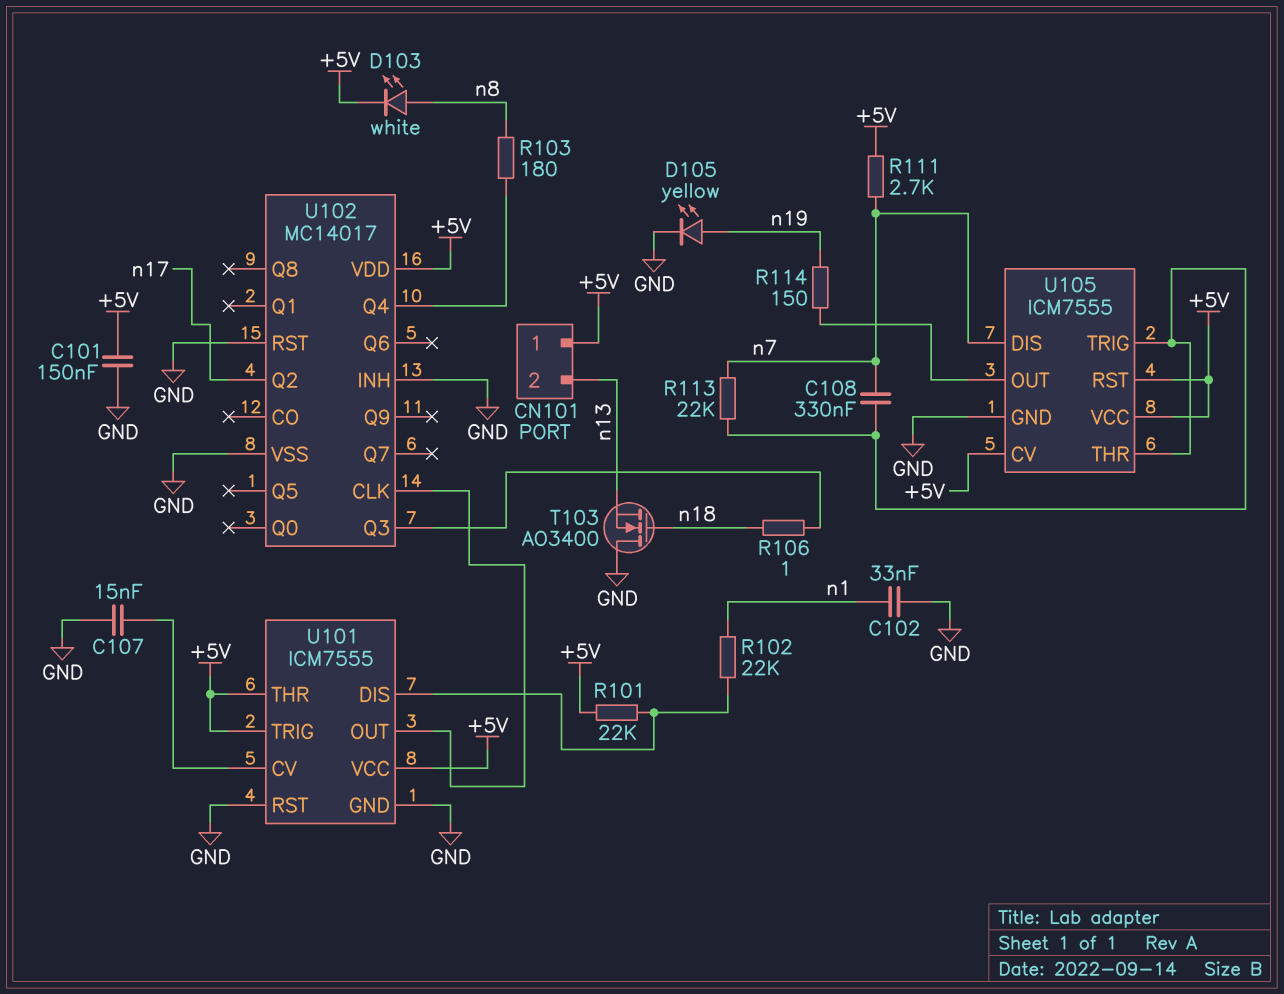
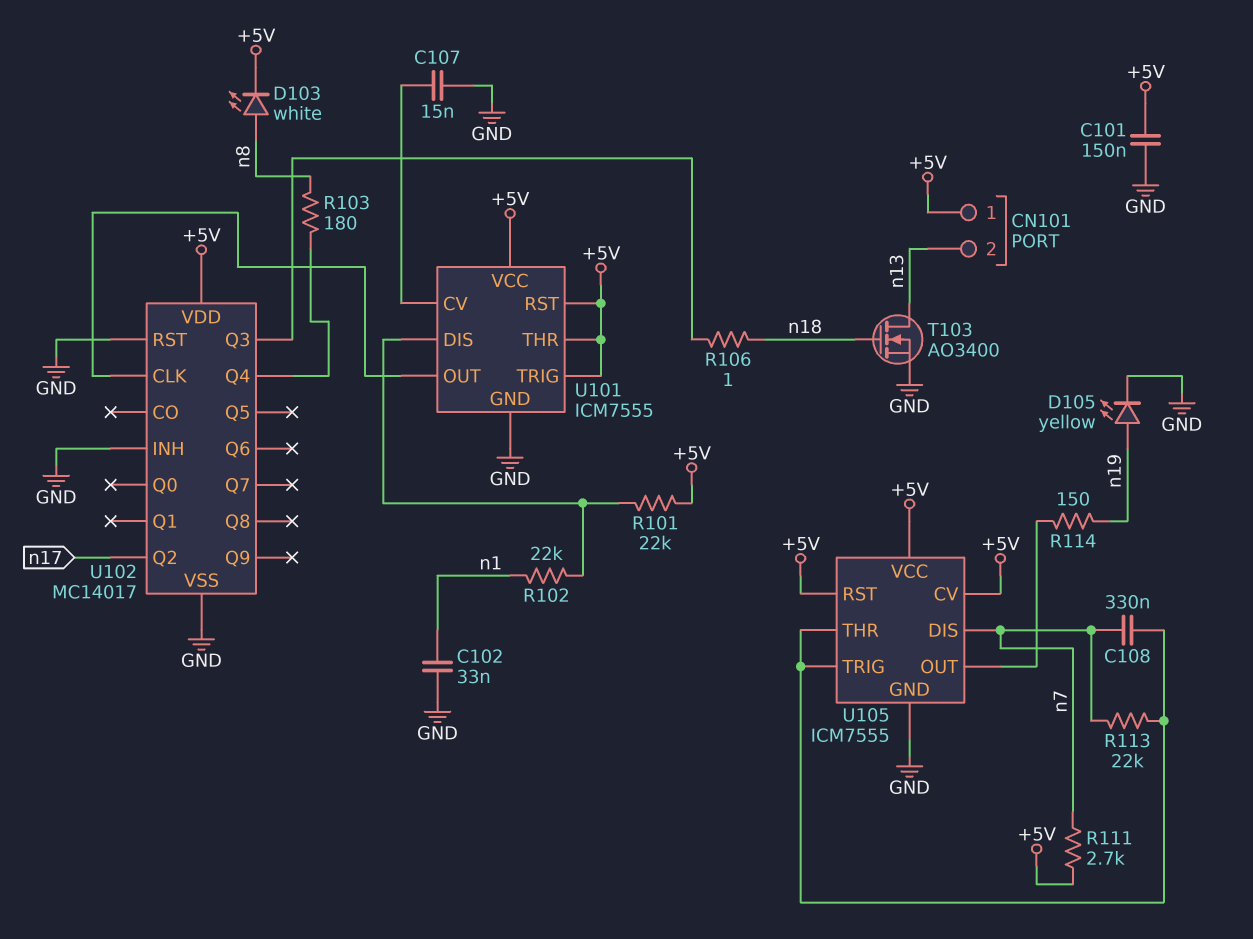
T103: NMOS AO3400 (G n18, D GND, S n13) -> NMOS AO3400 (G n18, D n13, S GND)
U101 pin RST: GND -> +5V

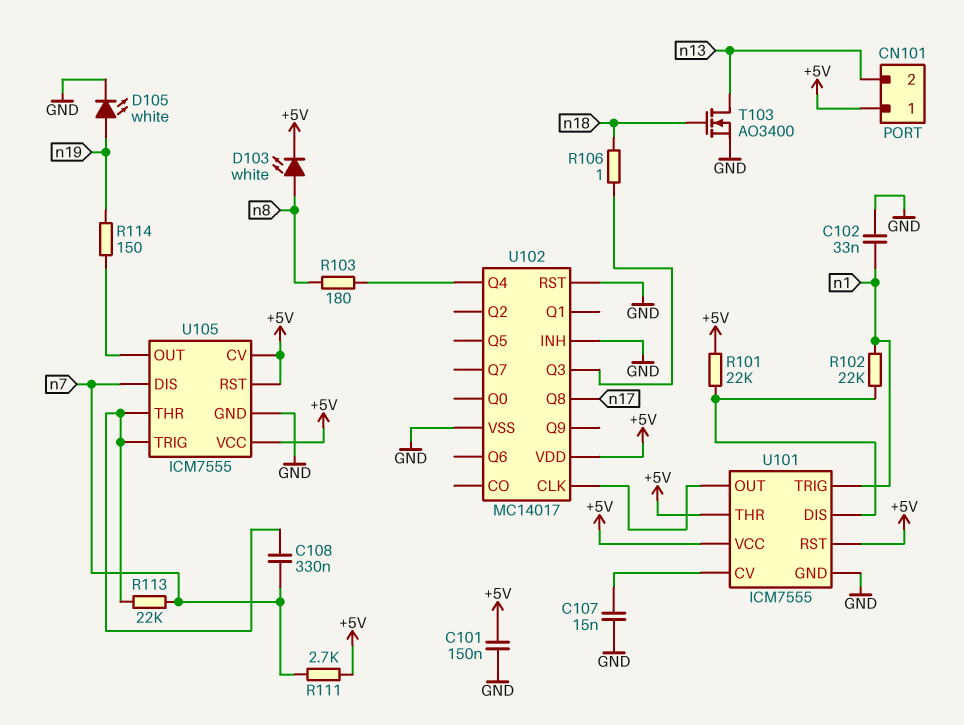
D105: LED yellow (A n19, K GND) -> LED white (A n19, K GND)
U101 pin TRIG: +5V -> n1
U102 pin Q2: n17 -> none
U102 pin Q8: none -> n17

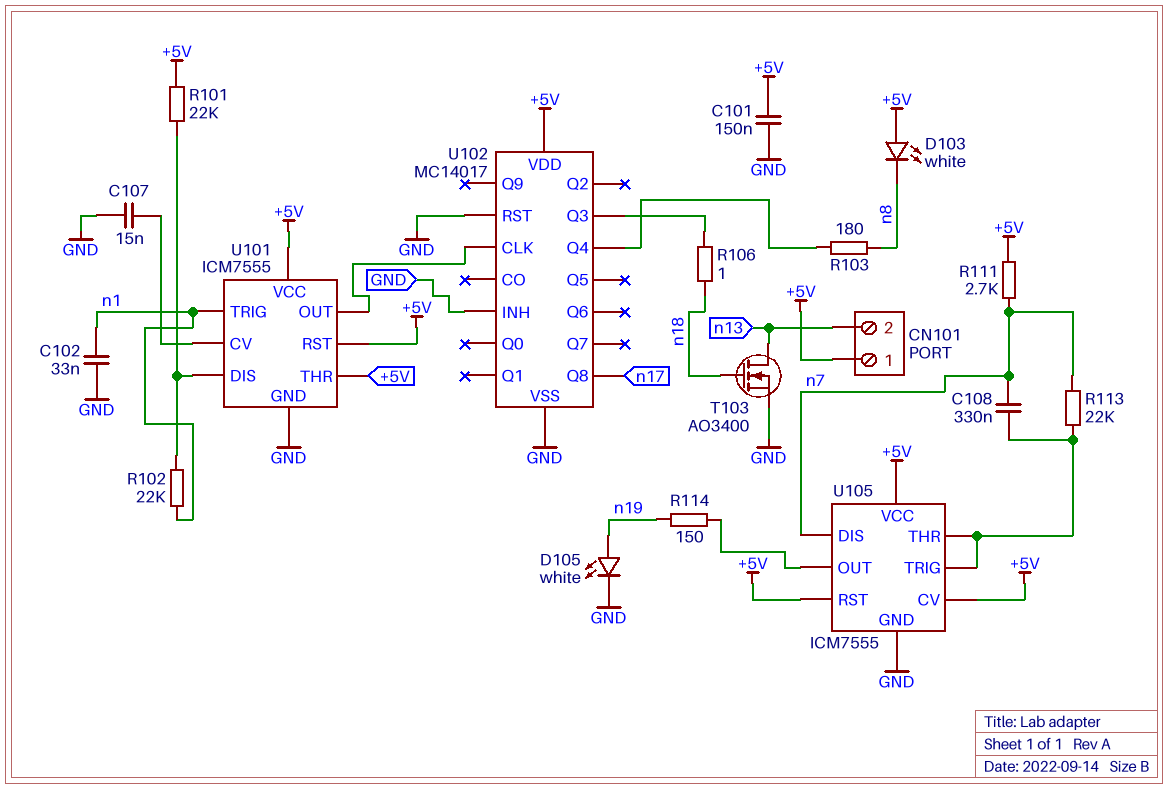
D103: LED white (A n8, K +5V) -> LED white (A +5V, K n8)

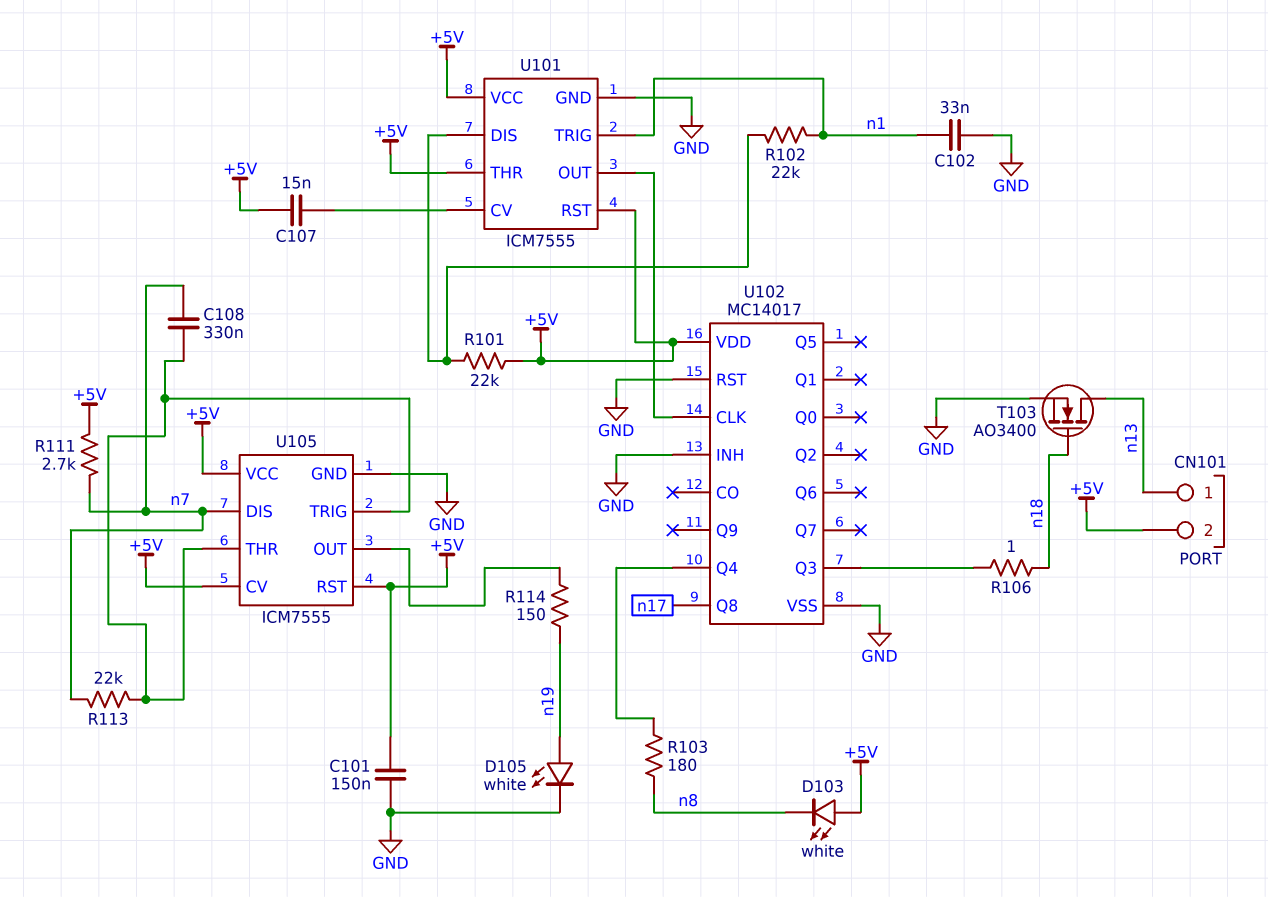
C107: 15nF (GND, U101/CV) -> 15nF (+5V, U101/CV)
CN101 pin 1: +5V -> n13
CN101 pin 2: n13 -> +5V

